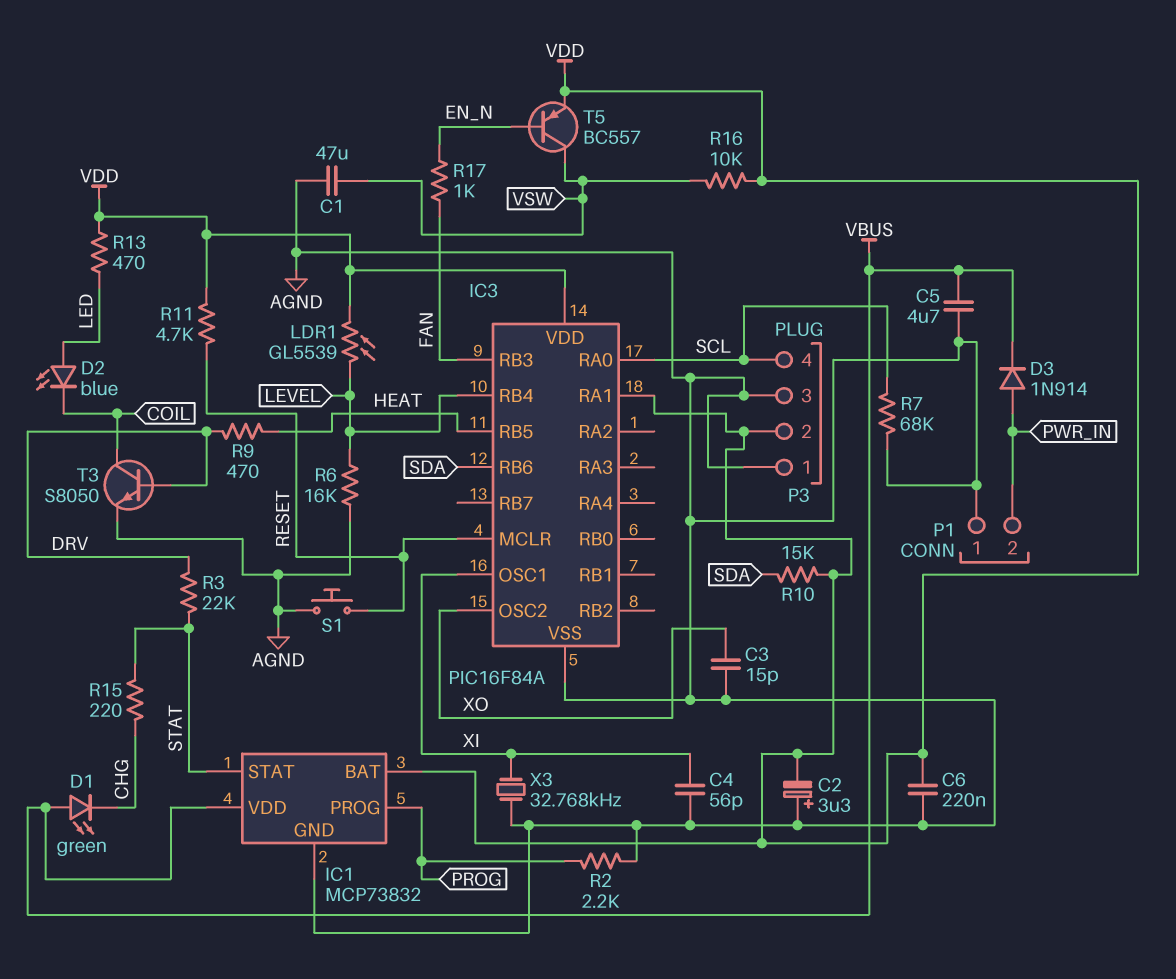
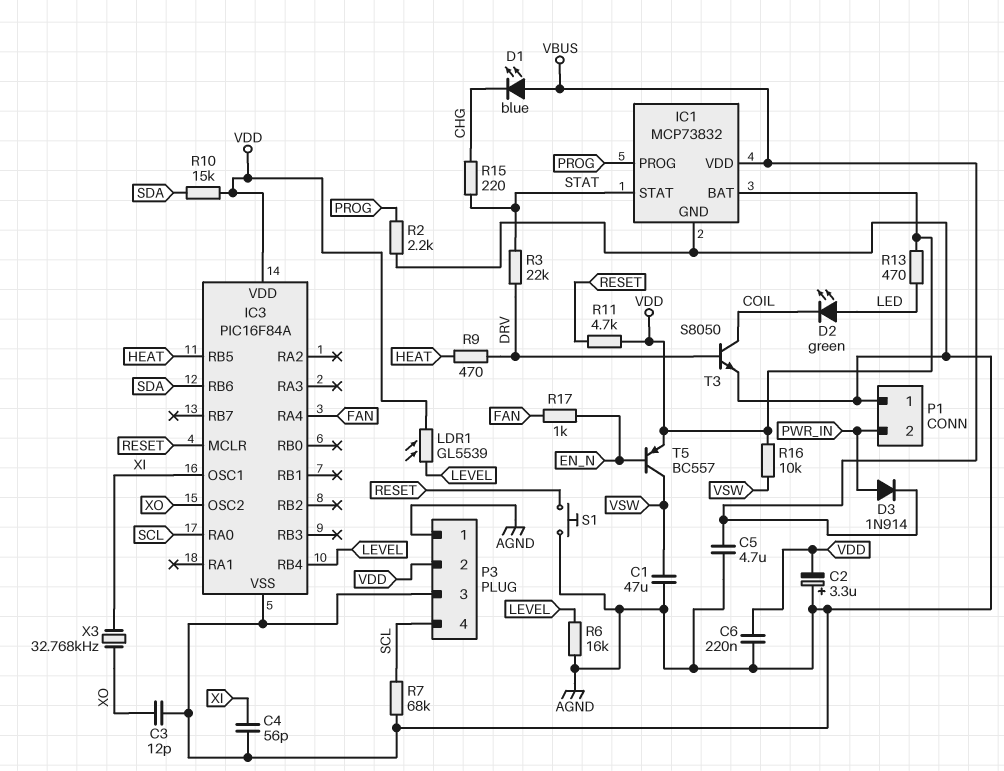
C3: 15pF (AGND, XO) -> 12pF (AGND, XO)
D1: LED green (A VBUS, K CHG) -> LED blue (A VBUS, K CHG)
D2: LED blue (A LED, K COIL) -> LED green (A LED, K COIL)
IC3 pin RA1: VDD -> none
IC3 pin RA4: none -> FAN
IC3 pin RB3: FAN -> none
X3: 32.768kHz (AGND, XI) -> 32.768kHz (XI, XO)

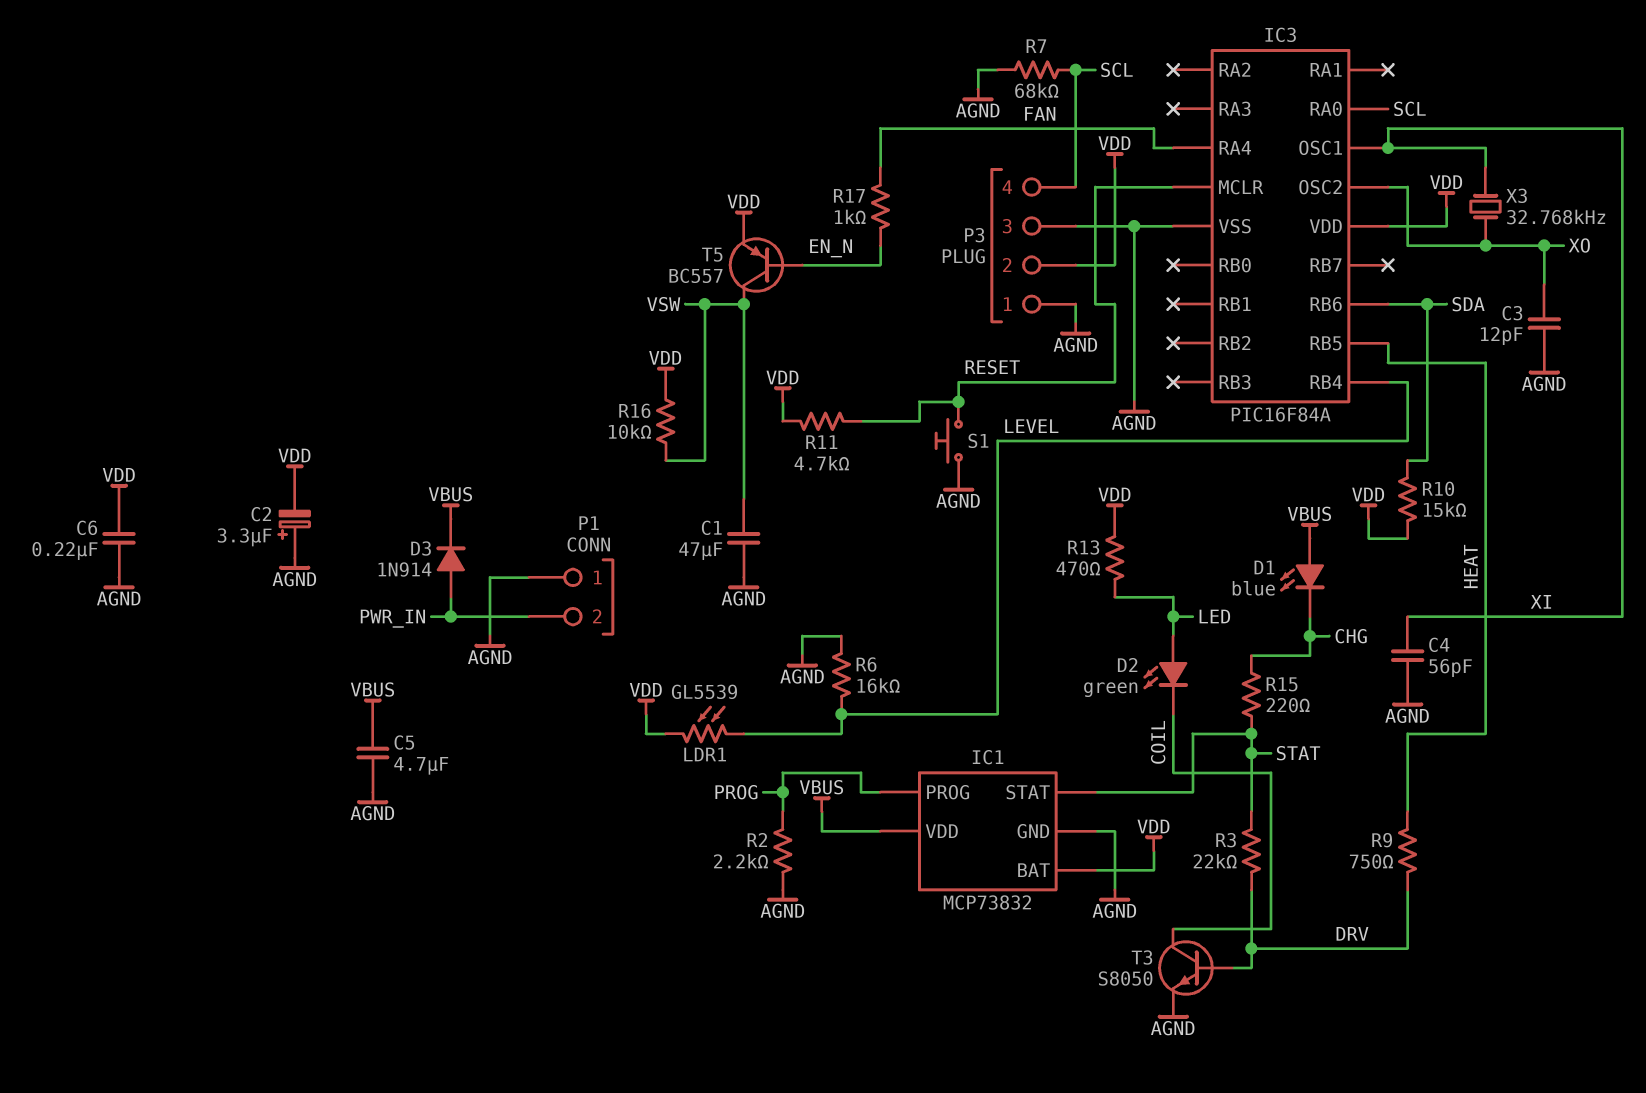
R9: 470 (DRV, HEAT) -> 750 (DRV, HEAT)

